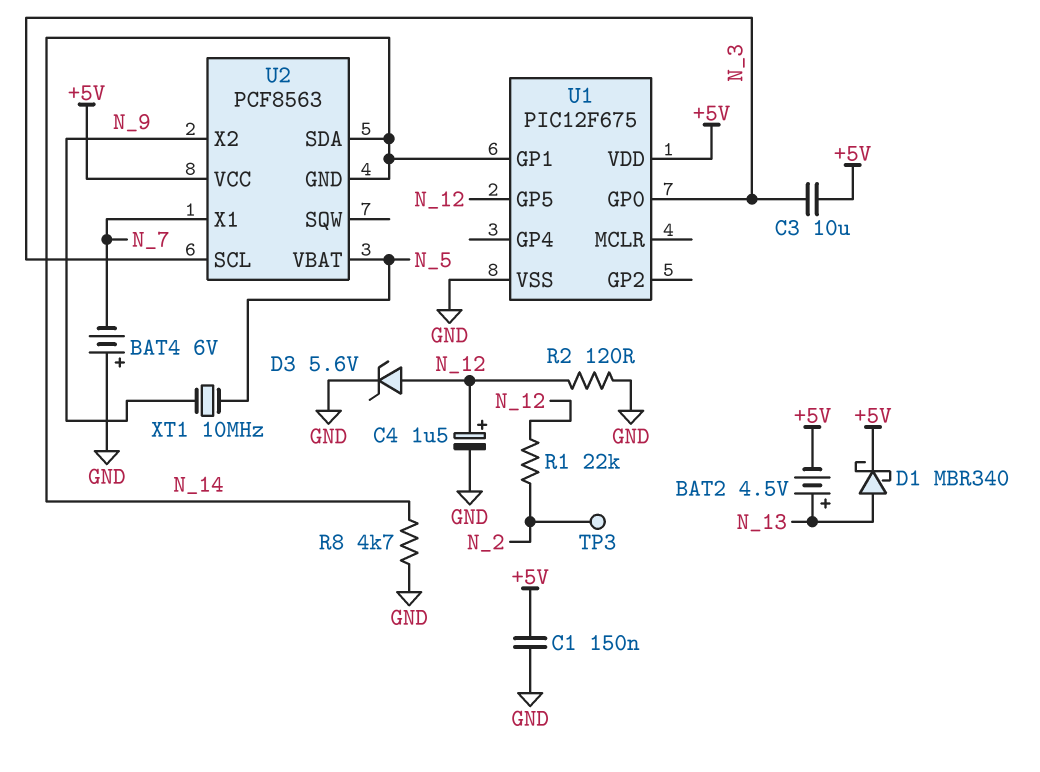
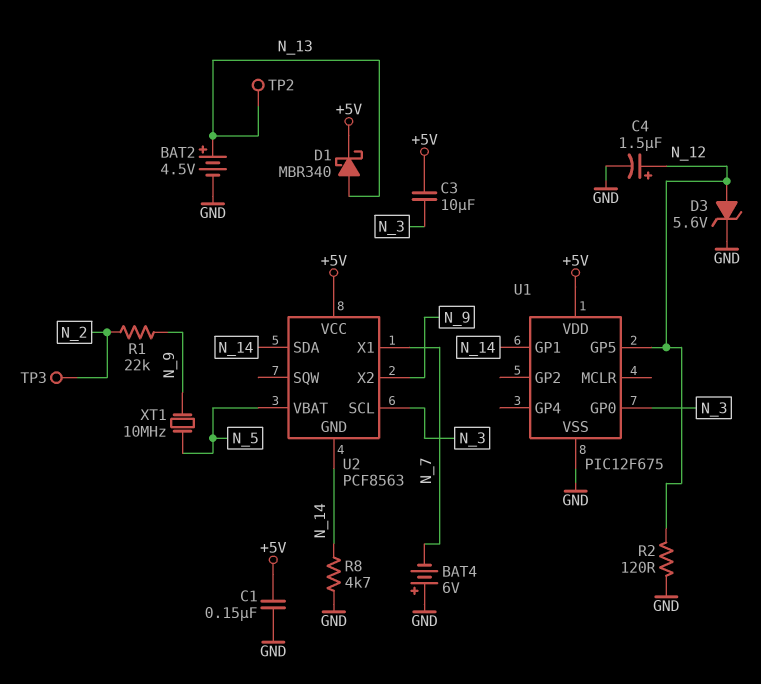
BAT2: 4.5V (plus N_13, minus +5V) -> 4.5V (plus N_13, minus GND)
R1: 22k (N_2, N_12) -> 22k (N_2, N_9)
TP2: none -> test point (N_13)

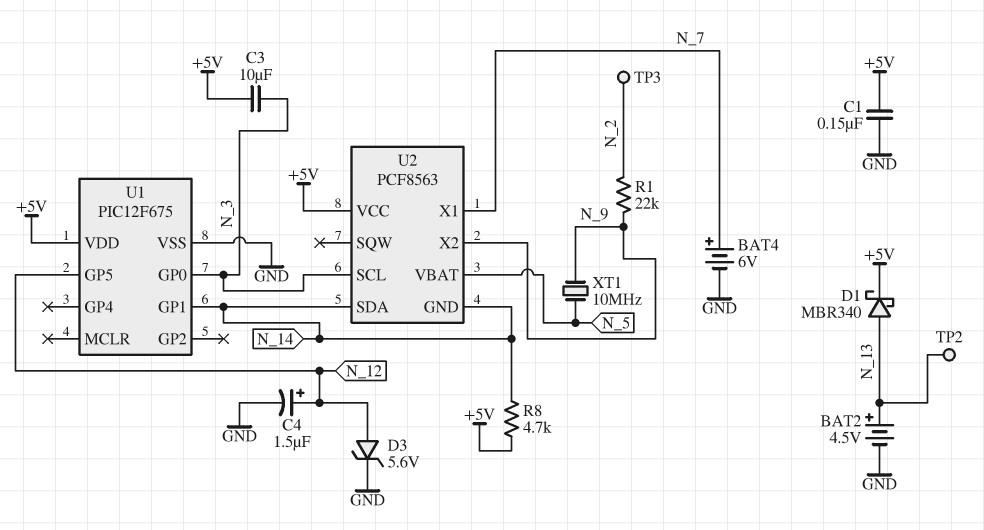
BAT4: 6V (plus GND, minus N_7) -> 6V (plus N_7, minus GND)
R2: 120 (GND, N_12) -> none
R8: 4.7k (GND, N_14) -> 4.7k (+5V, N_14)

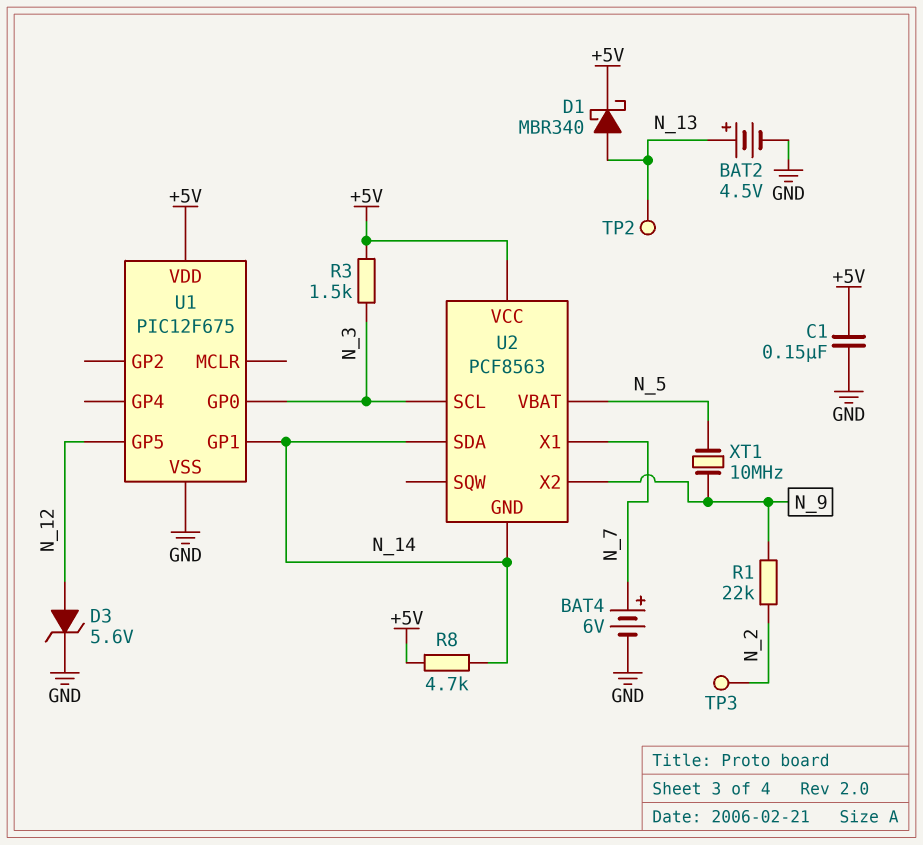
C3: 10uF (+5V, N_3) -> none
C4: 1.5uF (plus N_12, minus GND) -> none
R3: none -> 1.5k (+5V, N_3)

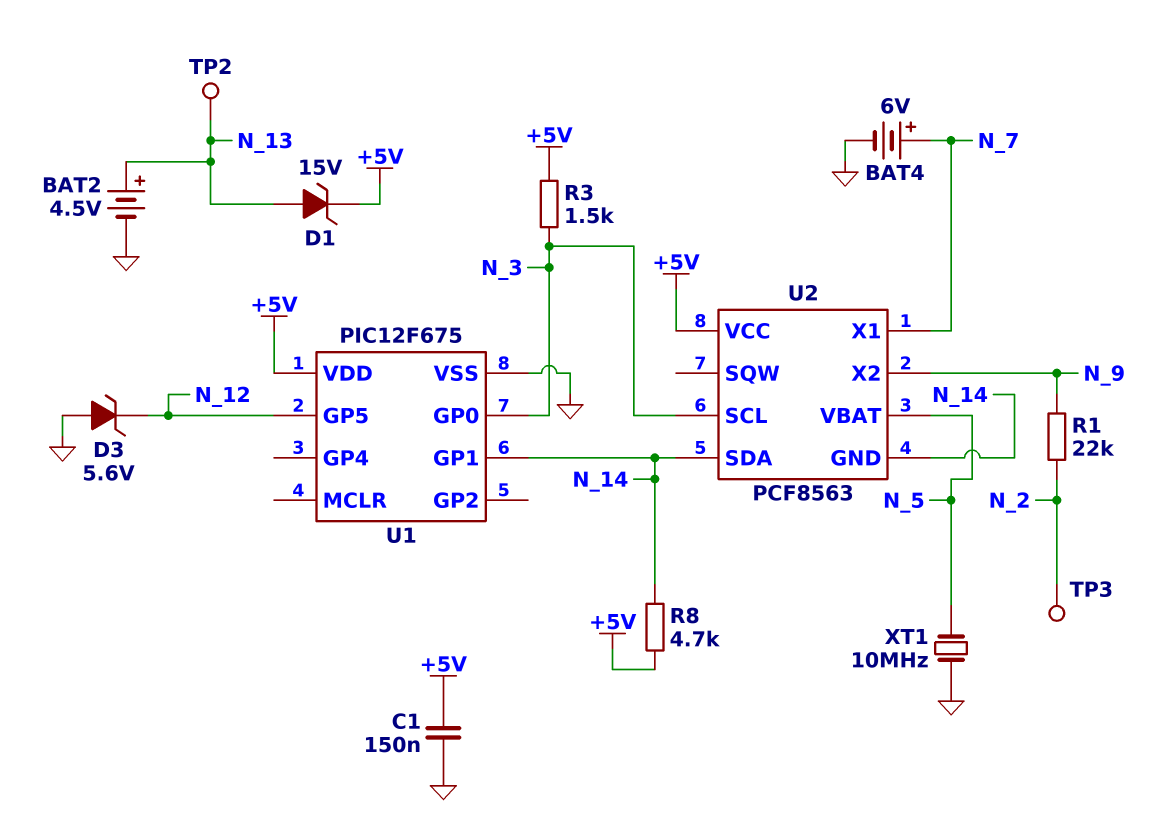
D1: schottky MBR340 (A N_13, K +5V) -> zener 15V (A N_13, K +5V)
D3: zener 5.6V (A N_12, K GND) -> zener 5.6V (A GND, K N_12)
XT1: 10MHz (N_5, N_9) -> 10MHz (GND, N_5)

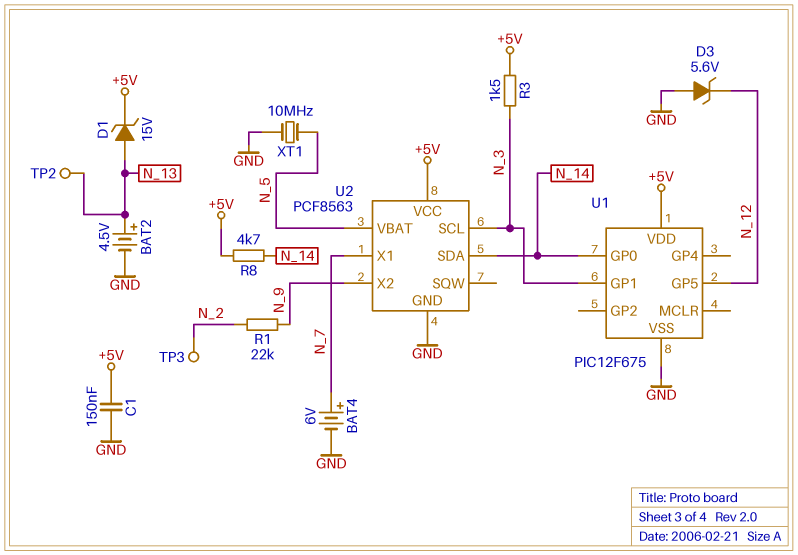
U1 pin GP0: N_3 -> N_14
U1 pin GP1: N_14 -> N_3
U2 pin GND: N_14 -> GND

